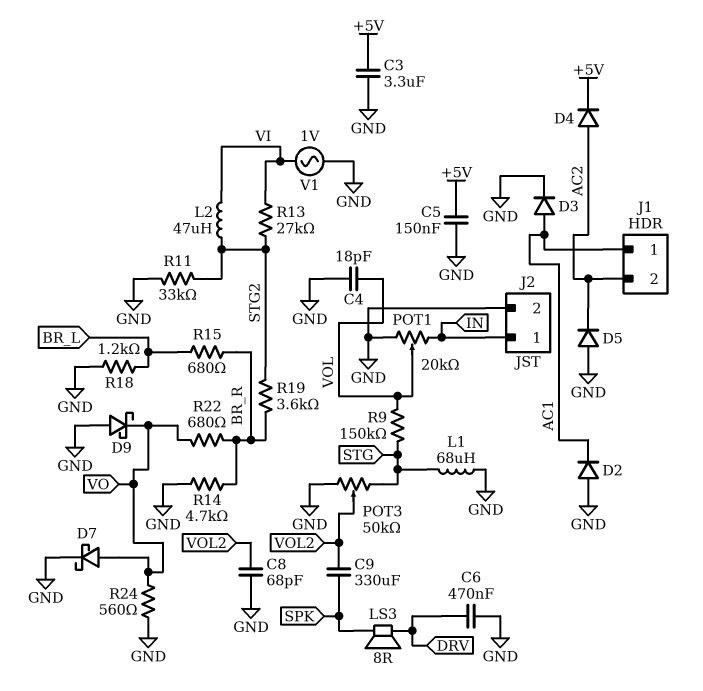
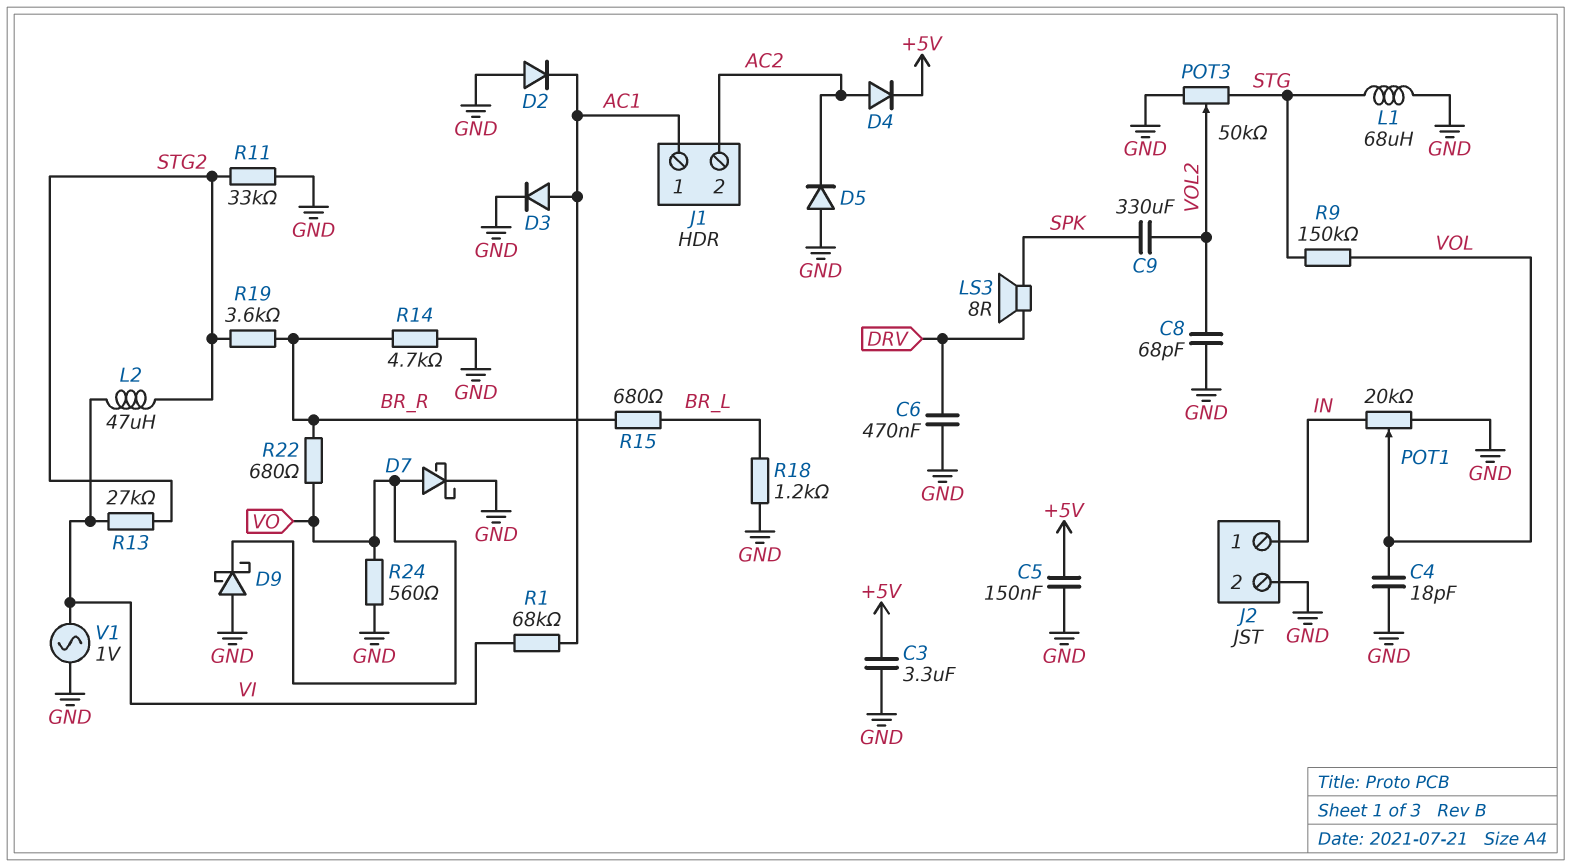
R1: none -> 68k (AC1, VI)

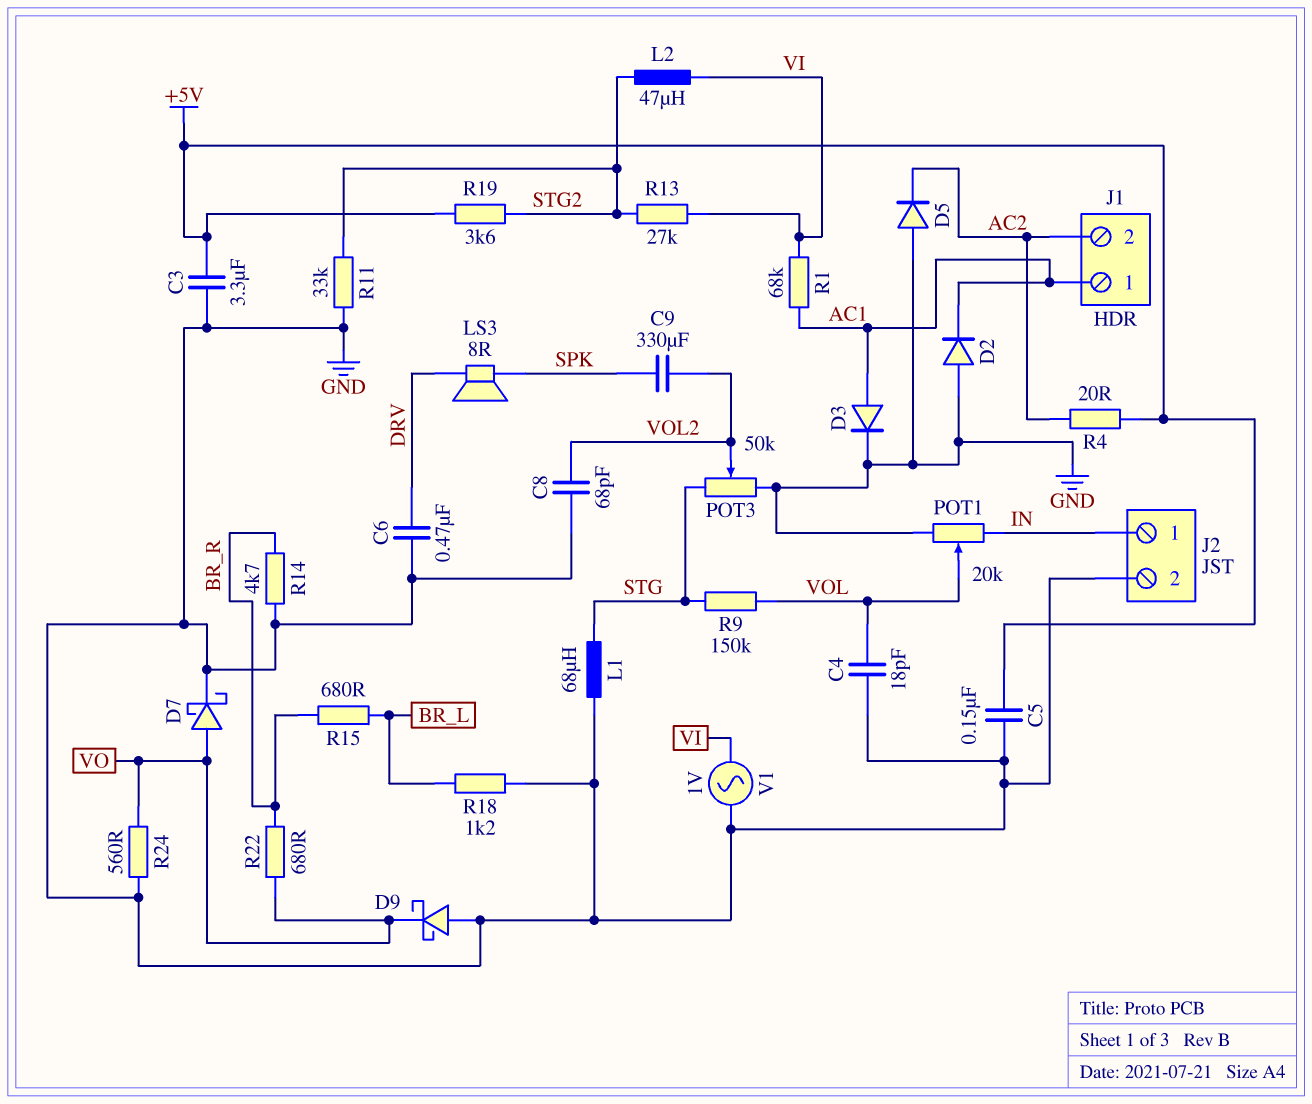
D4: diode (A AC2, K +5V) -> none
R4: none -> 20 (+5V, AC2)
R19: 3.6k (BR_R, STG2) -> 3.6k (+5V, STG2)

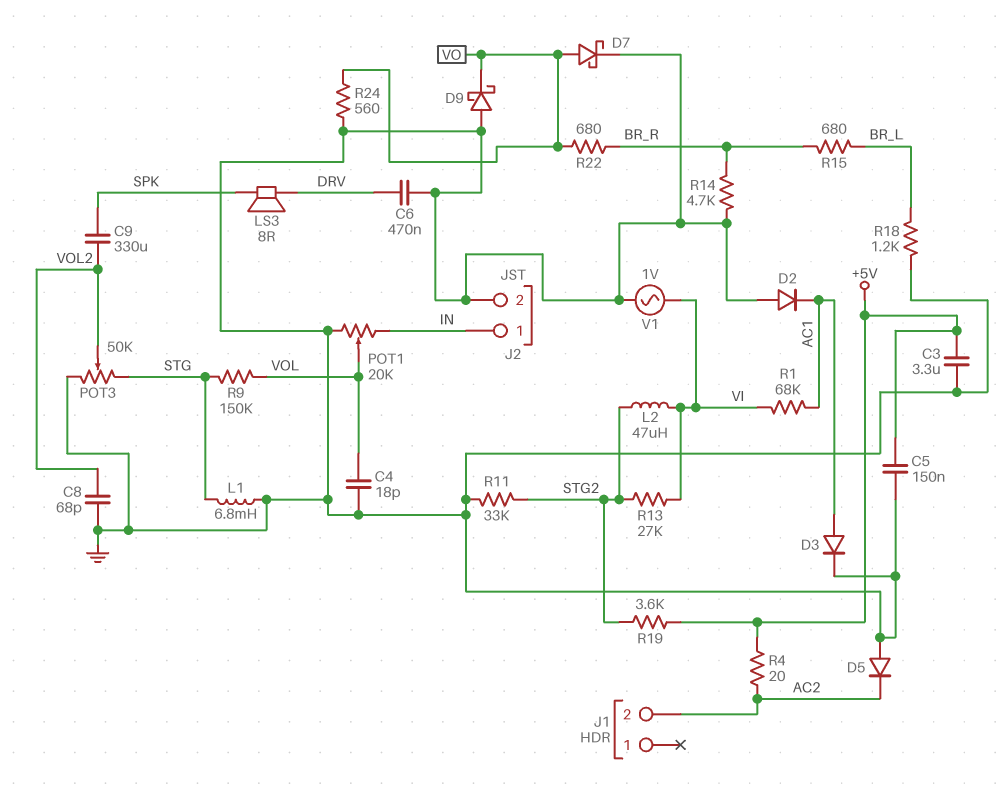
J1 pin 1: AC1 -> none
L1: 68uH (GND, STG) -> 6.8mH (GND, STG)

